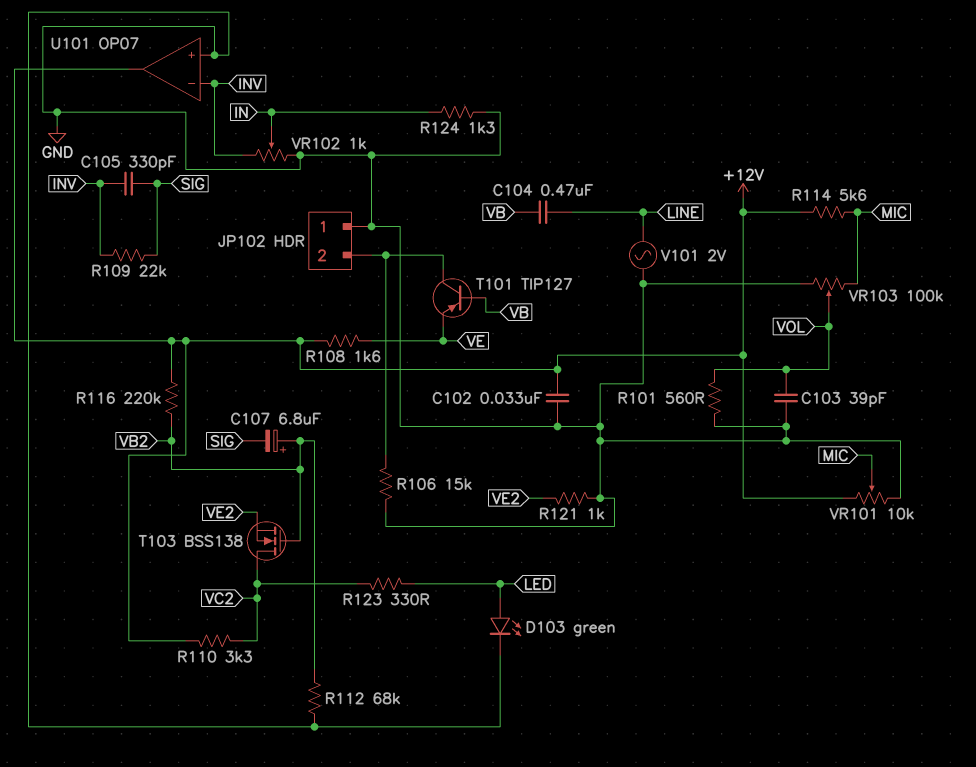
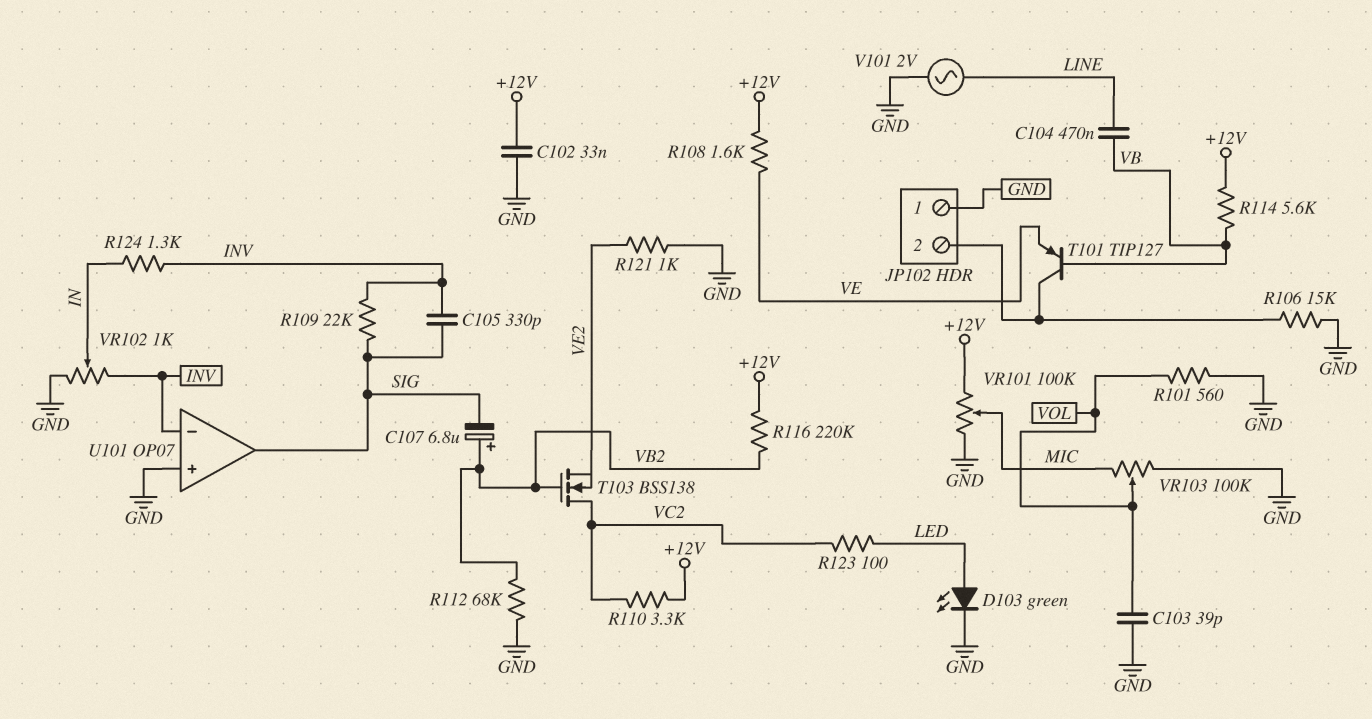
R114: 5.6k (+12V, MIC) -> 5.6k (+12V, VB)
R123: 330 (LED, VC2) -> 100 (LED, VC2)
R124: 1.3k (GND, IN) -> 1.3k (IN, INV)
U101 pin out: +12V -> SIG
VR101: 10k (+12V, GND, wiper MIC) -> 100k (+12V, GND, wiper MIC)

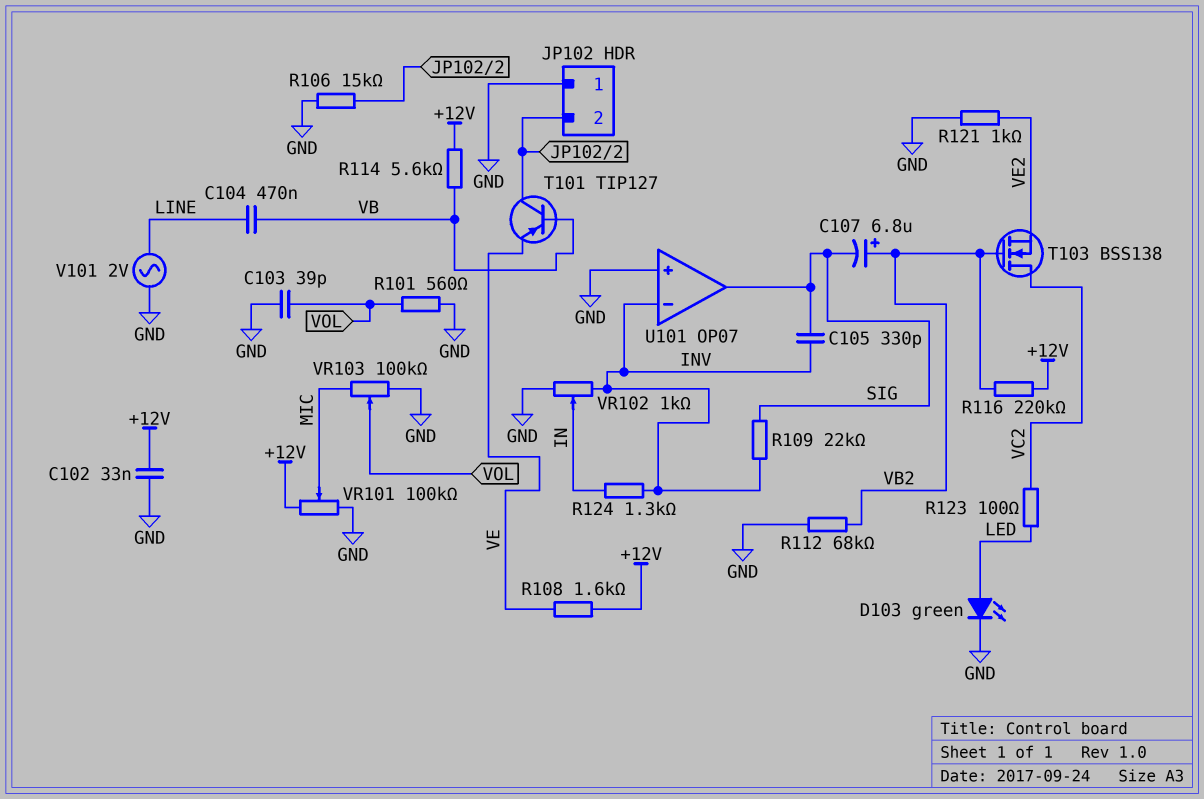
R110: 3.3k (+12V, VC2) -> none

